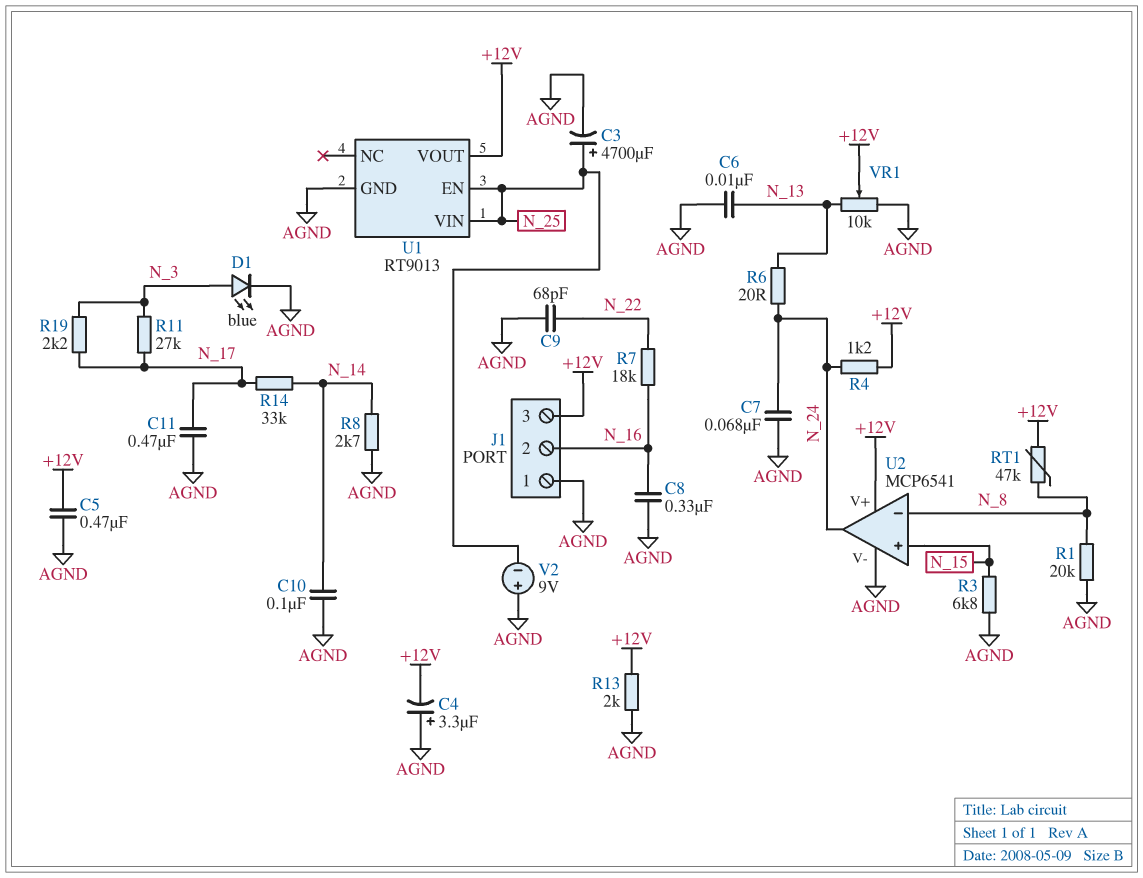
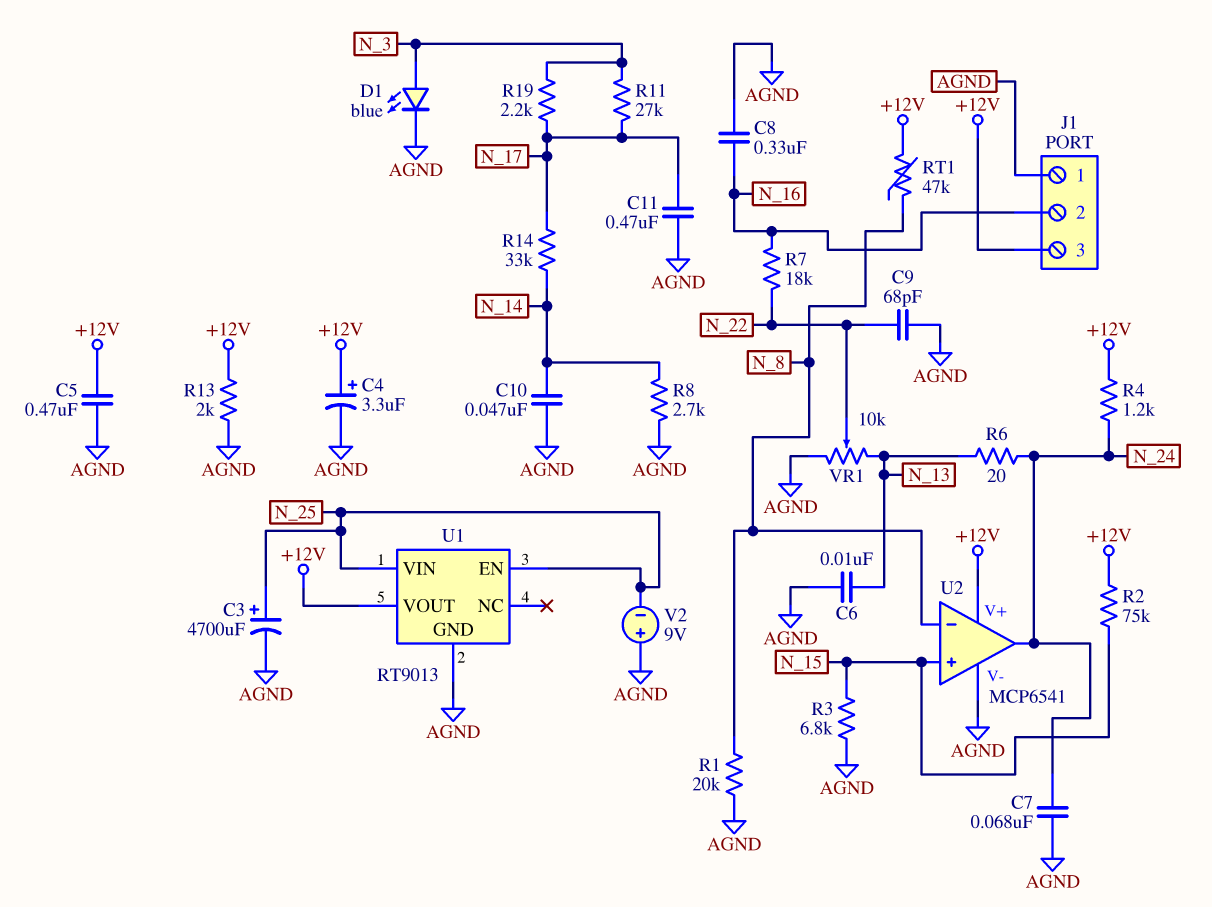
C4: 3.3uF (plus AGND, minus +12V) -> 3.3uF (plus +12V, minus AGND)
C10: 100nF (AGND, N_14) -> 47nF (AGND, N_14)
R2: none -> 75k (+12V, N_15)
VR1: 10k (AGND, N_13, wiper +12V) -> 10k (AGND, N_13, wiper N_22)

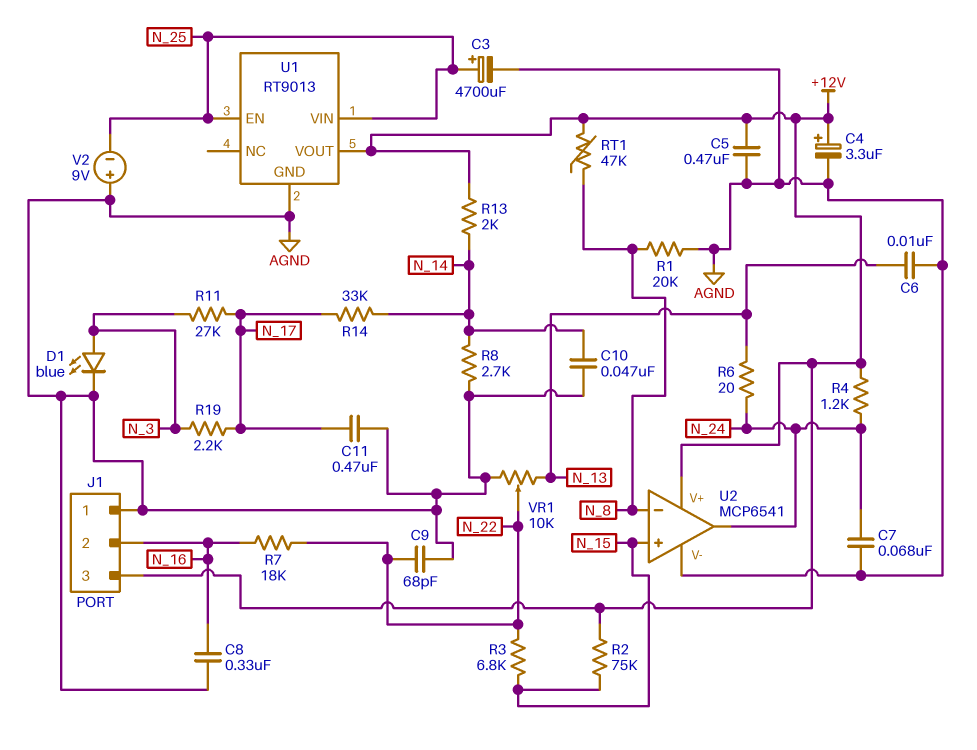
R3: 6.8k (AGND, N_15) -> 6.8k (N_15, N_22)
R13: 2k (+12V, AGND) -> 2k (+12V, N_14)

